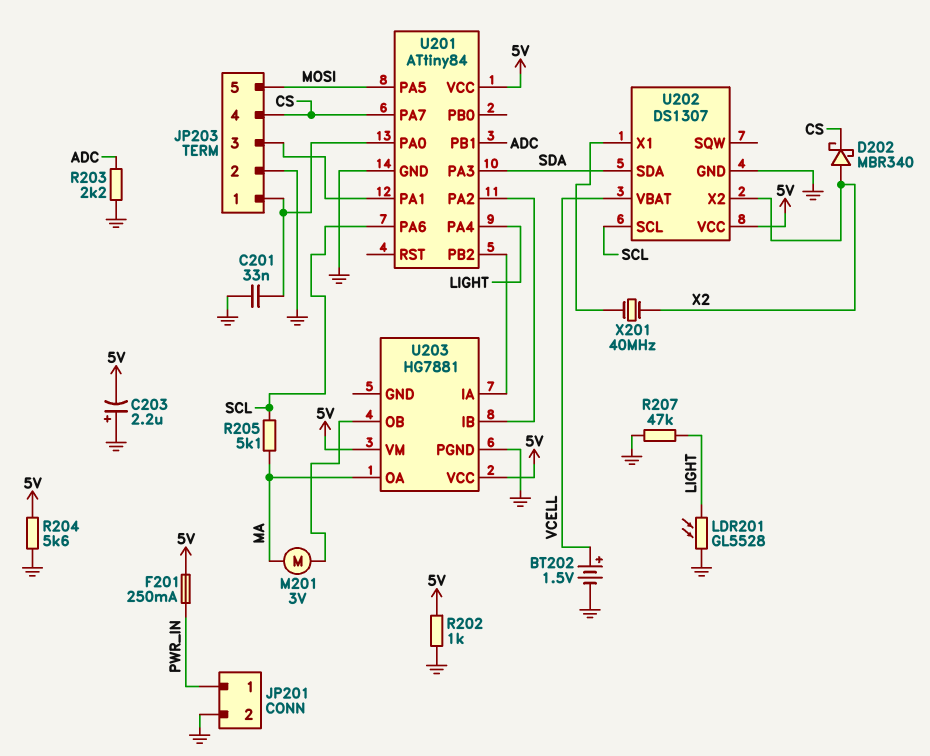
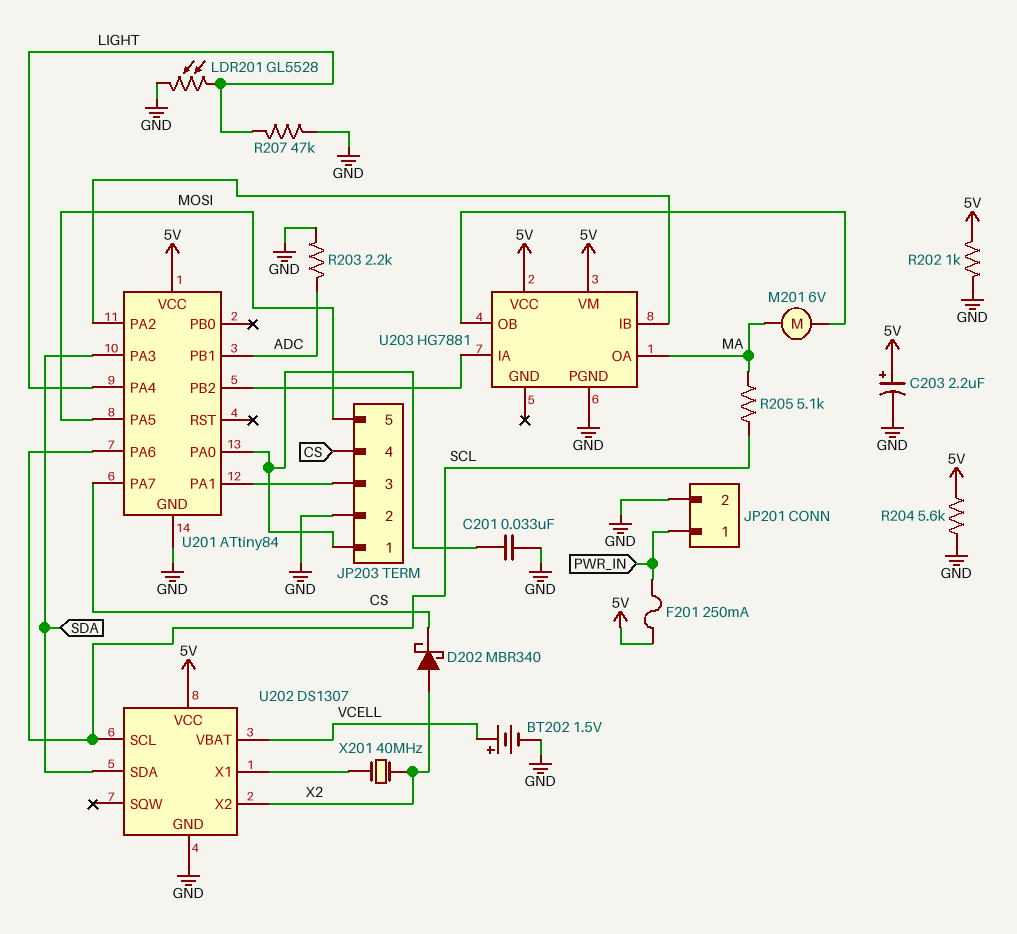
C203: 2.2uF (plus GND, minus 5V) -> 2.2uF (plus 5V, minus GND)
M201: motor 3V (MA, U203/OB) -> motor 6V (MA, U203/OB)

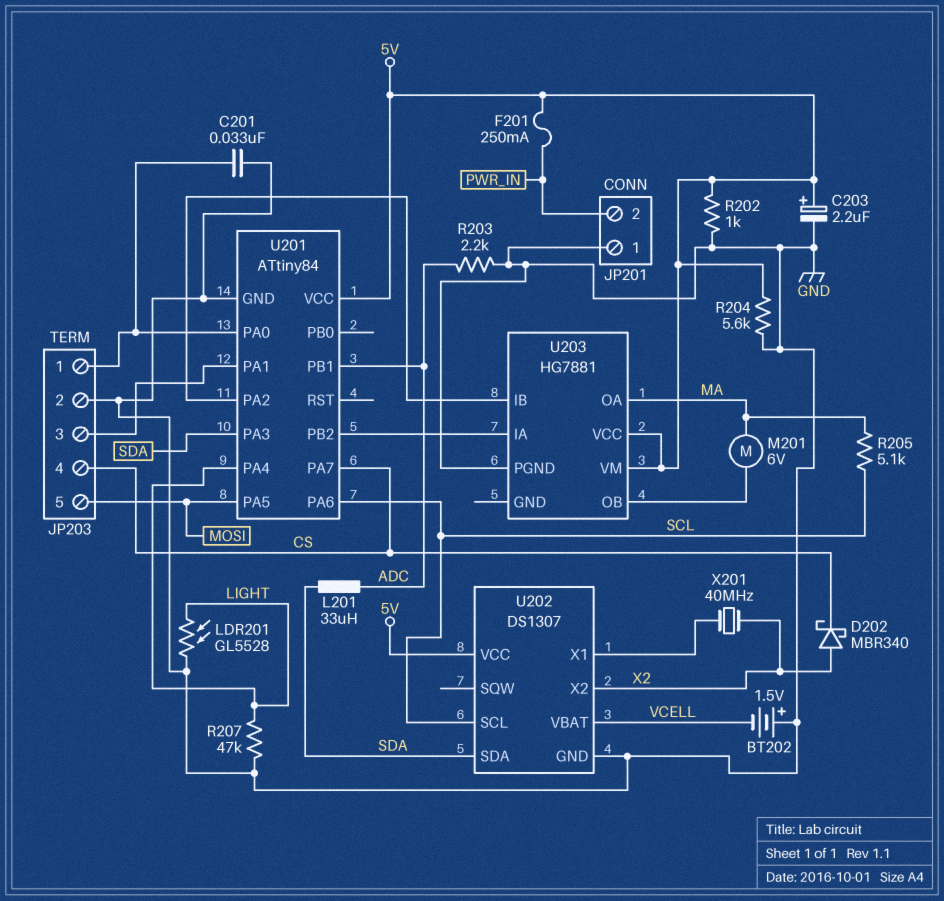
BT202: 1.5V (plus VCELL, minus GND) -> 1.5V (plus GND, minus VCELL)
JP201 pin 1: PWR_IN -> GND
JP201 pin 2: GND -> PWR_IN
L201: none -> 33uH (ADC, SDA)

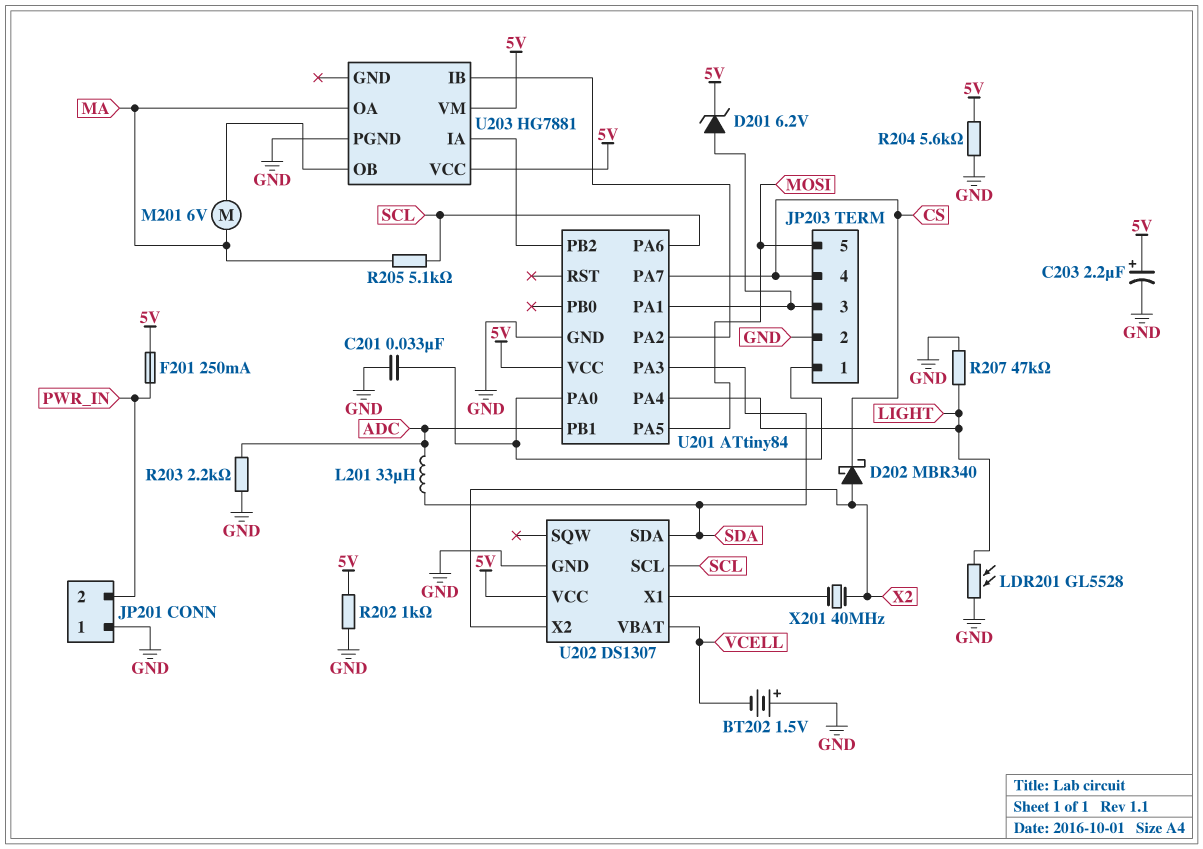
D201: none -> zener 6.2V (A JP203/3, K 5V)

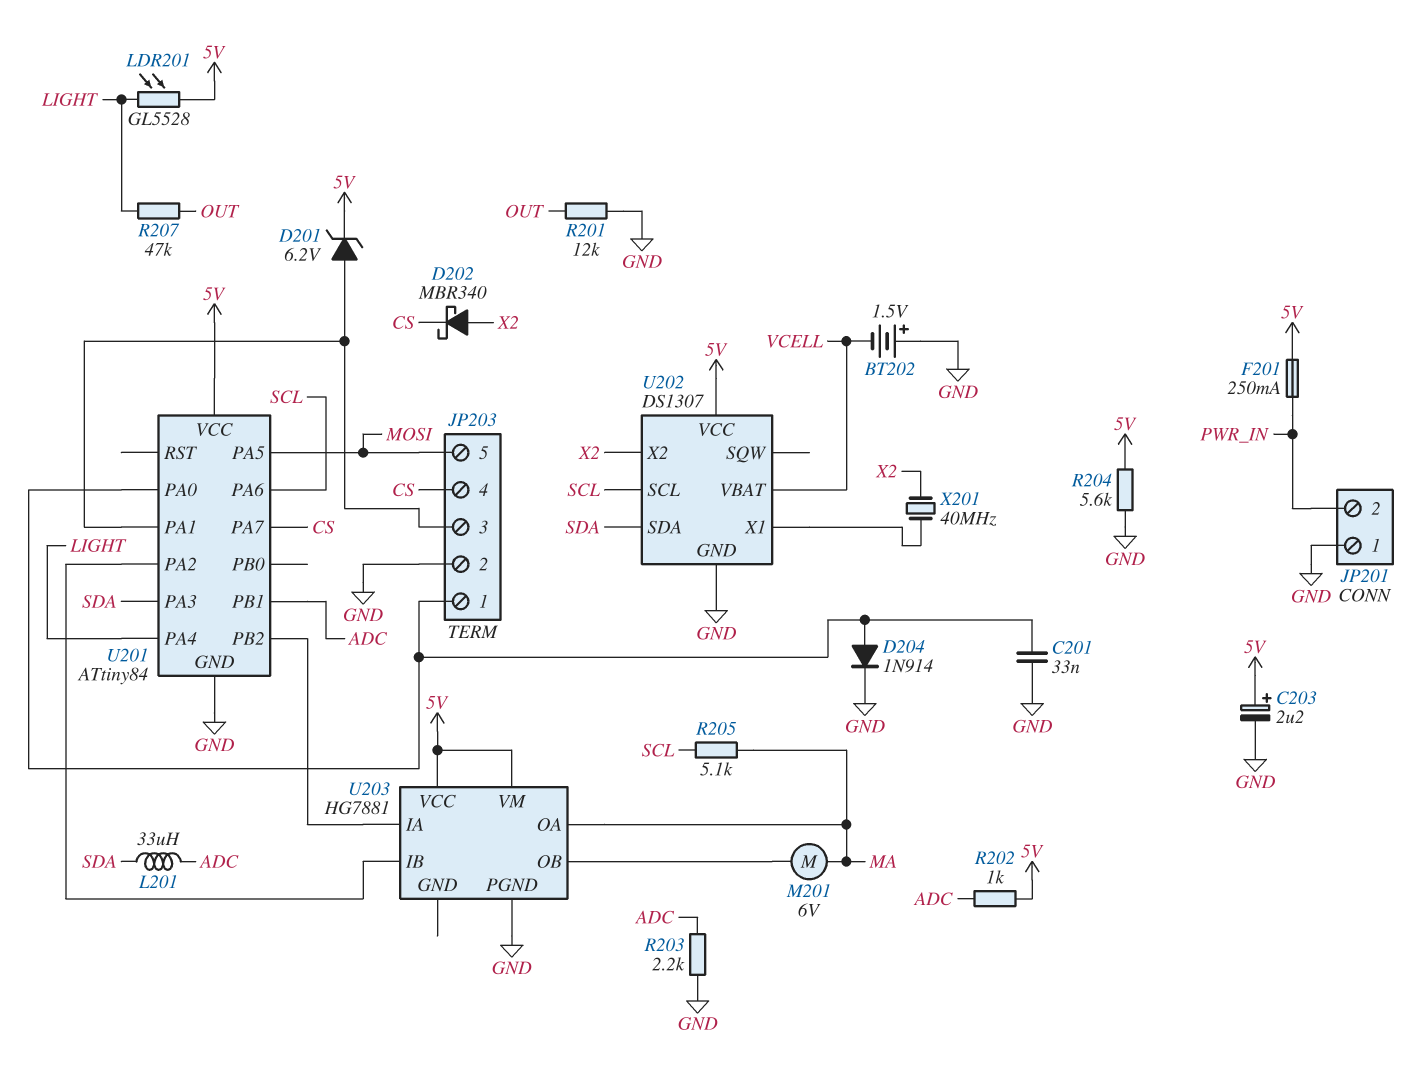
D204: none -> diode 1N914 (A JP203/1, K GND)
LDR201: GL5528 (GND, LIGHT) -> GL5528 (5V, LIGHT)
R201: none -> 12k (GND, OUT)
R202: 1k (5V, GND) -> 1k (5V, ADC)
R207: 47k (GND, LIGHT) -> 47k (LIGHT, OUT)

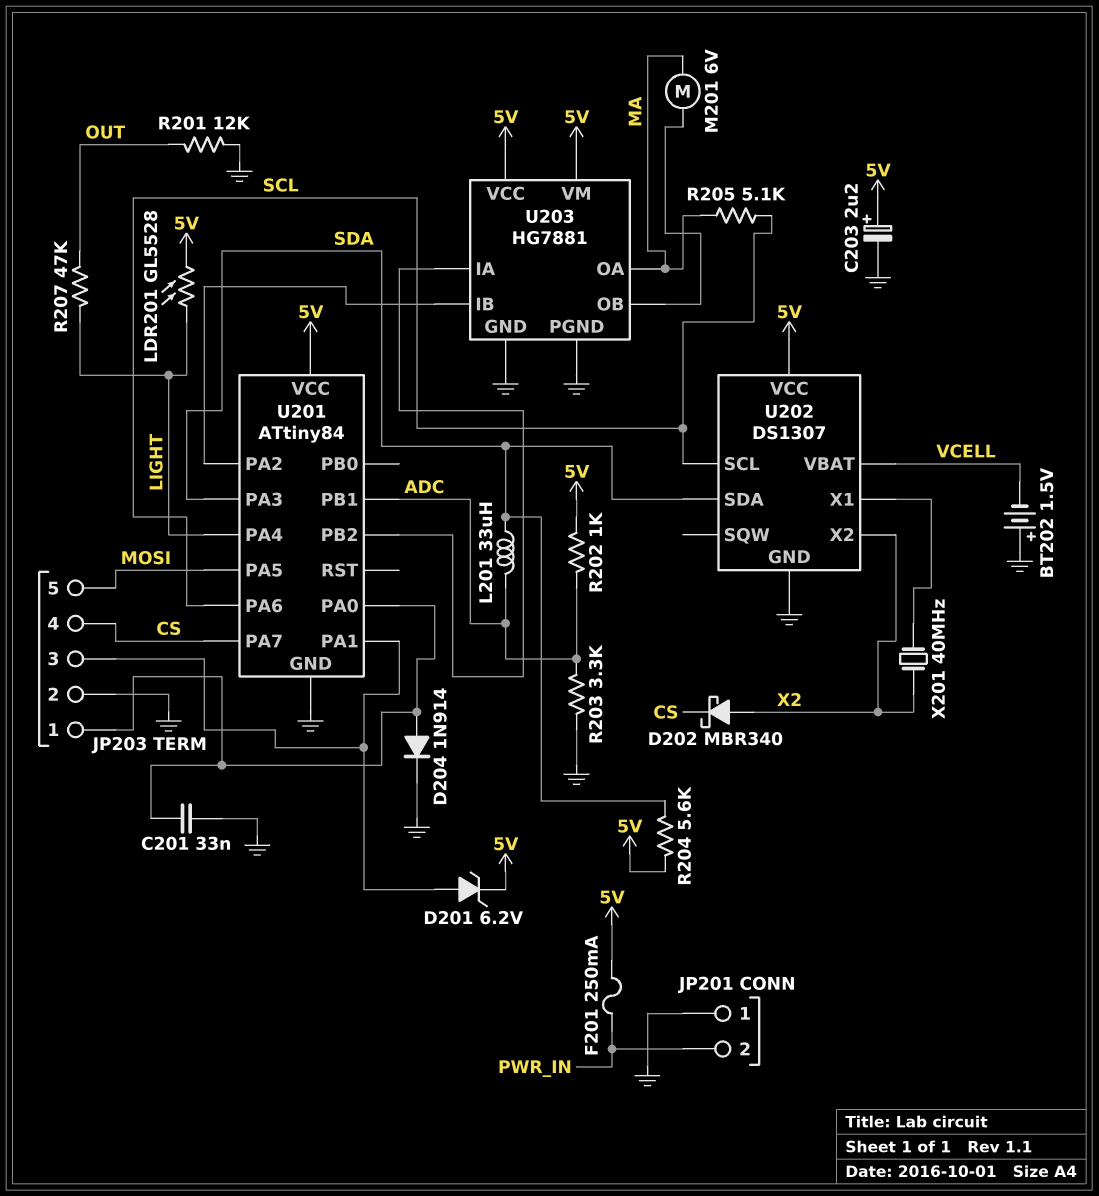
R203: 2.2k (ADC, GND) -> 3.3k (ADC, GND)
R204: 5.6k (5V, GND) -> 5.6k (5V, SDA)
U203 pin GND: none -> GND

